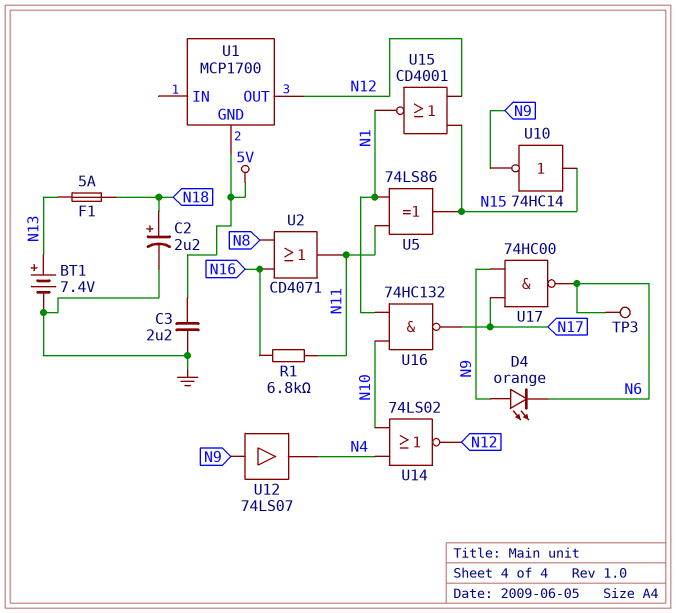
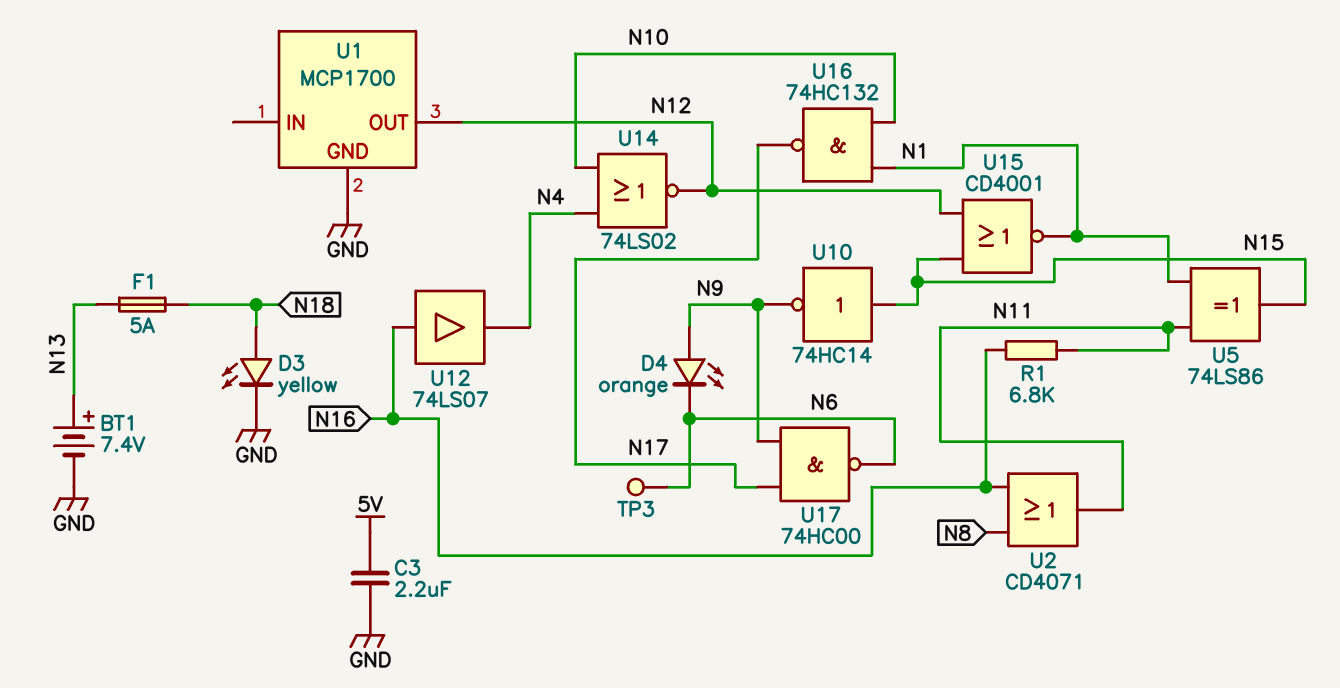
C2: 2.2uF (plus N18, minus GND) -> none
D3: none -> LED yellow (A N18, K GND)
U1 pin GND: 5V -> GND
U12: buffer 74LS07 (in N9, out N4) -> buffer 74LS07 (in N16, out N4)

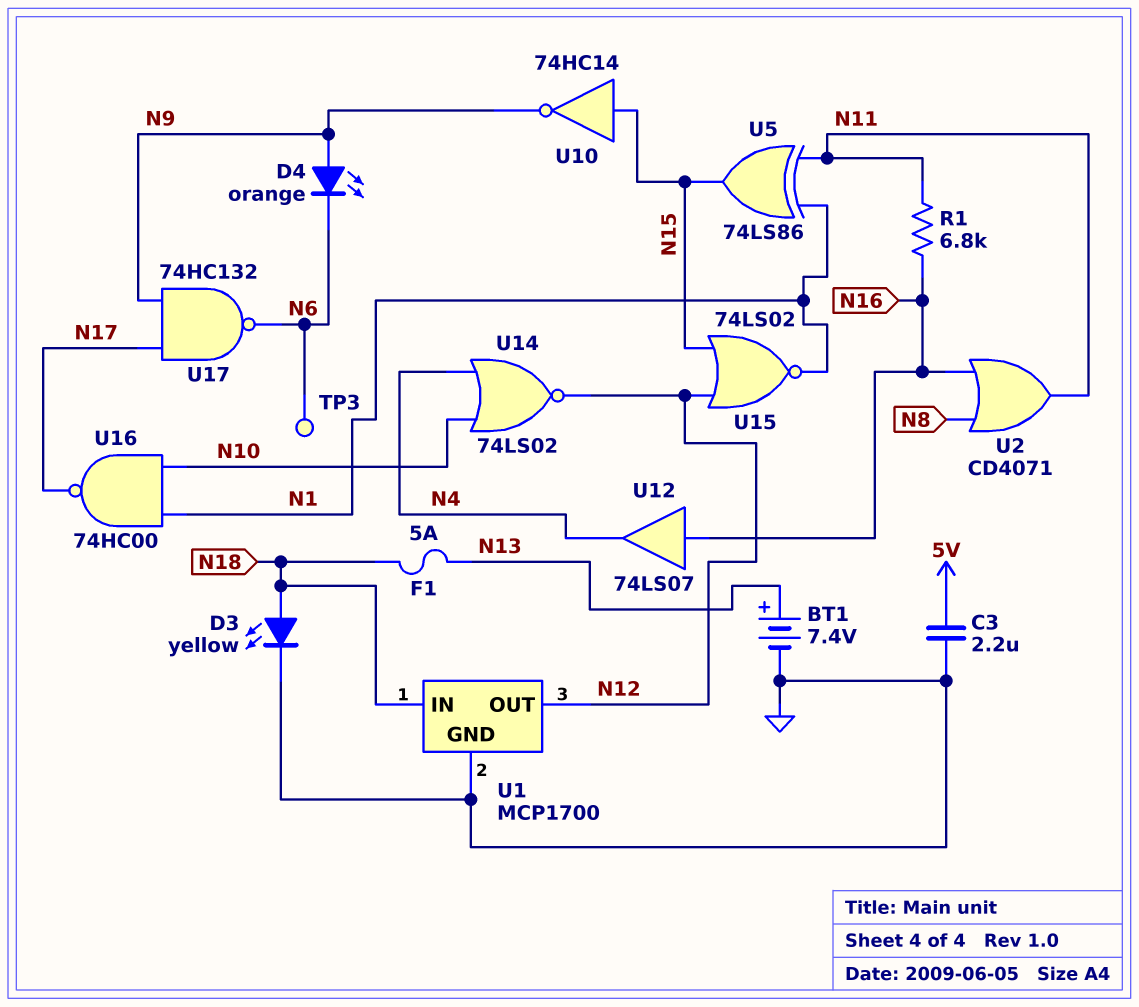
U1 pin IN: none -> N18
U15: NOR CD4001 (in N12, in N15, out N1) -> NOR 74LS02 (in N12, in N15, out N1)
U16: NAND 74HC132 (in N1, in N10, out N17) -> NAND 74HC00 (in N1, in N10, out N17)
U17: NAND 74HC00 (in N9, in N17, out N6) -> NAND 74HC132 (in N9, in N17, out N6)

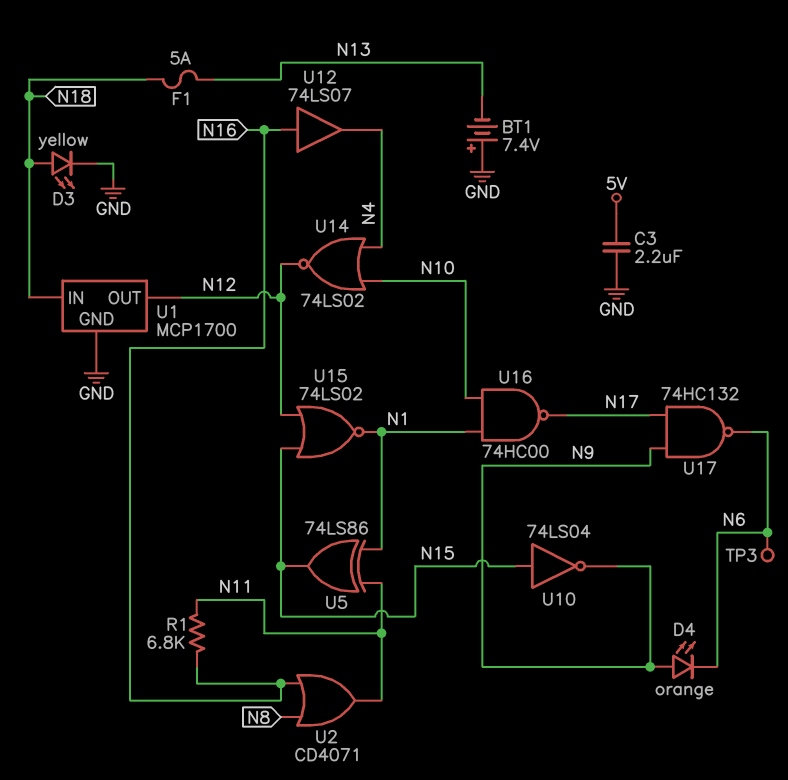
BT1: 7.4V (plus N13, minus GND) -> 7.4V (plus GND, minus N13)
U10: NOT 74HC14 (in N15, out N9) -> NOT 74LS04 (in N15, out N9)

